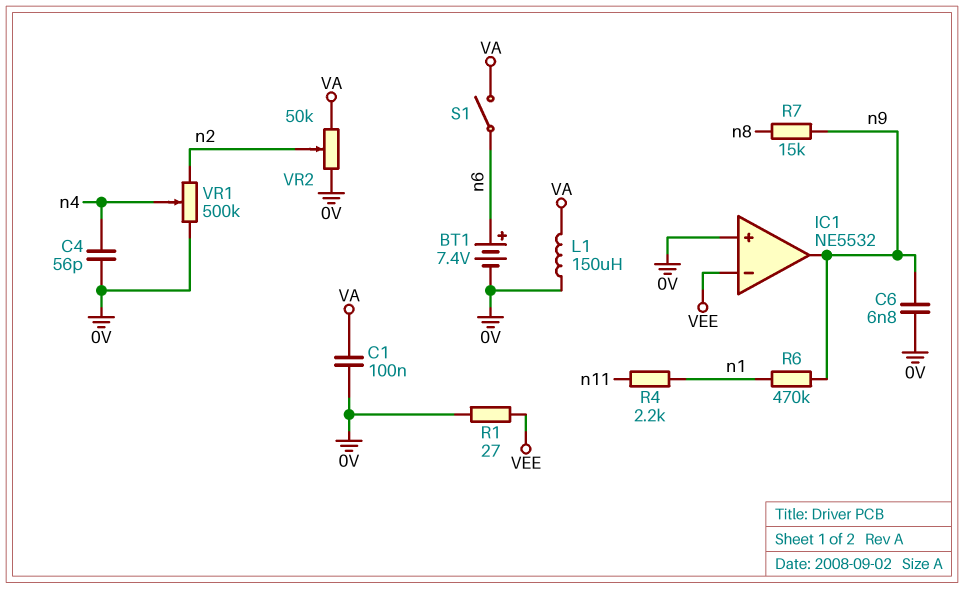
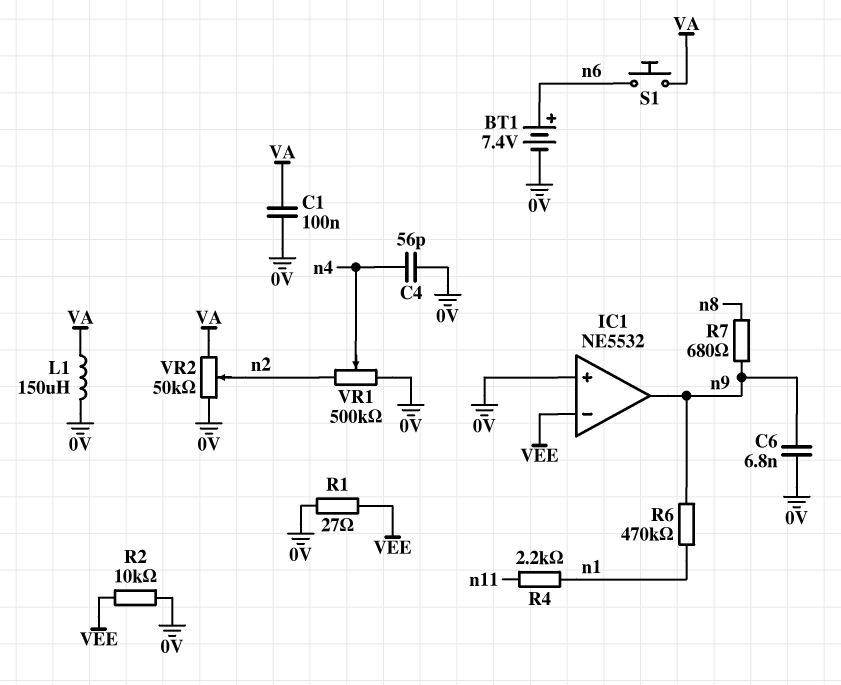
R2: none -> 10k (0V, VEE)
R7: 15k (n8, n9) -> 680 (n8, n9)
S1: switch (VA, n6) -> button (VA, n6)

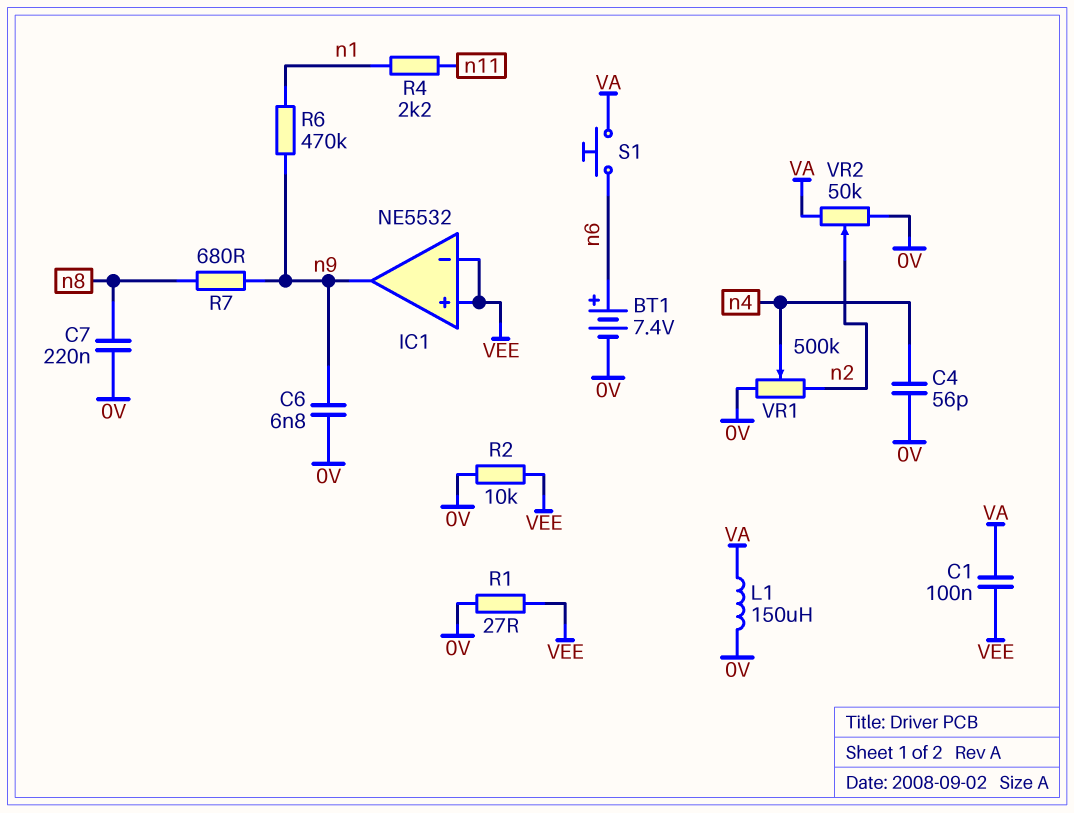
C1: 100nF (0V, VA) -> 100nF (VA, VEE)
C7: none -> 220nF (0V, n8)
IC1 pin in+: 0V -> VEE

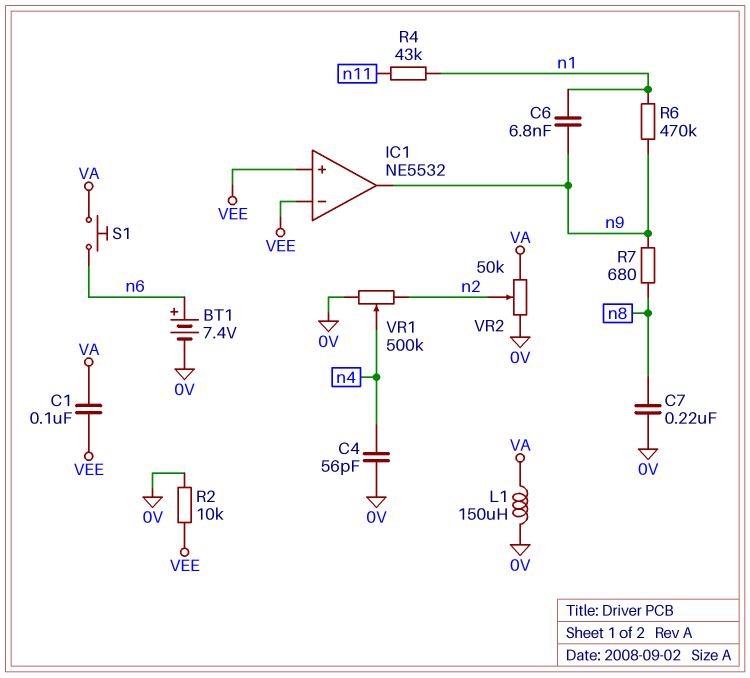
C6: 6.8nF (0V, n9) -> 6.8nF (n1, n9)
R1: 27 (0V, VEE) -> none
R4: 2.2k (n1, n11) -> 43k (n1, n11)

